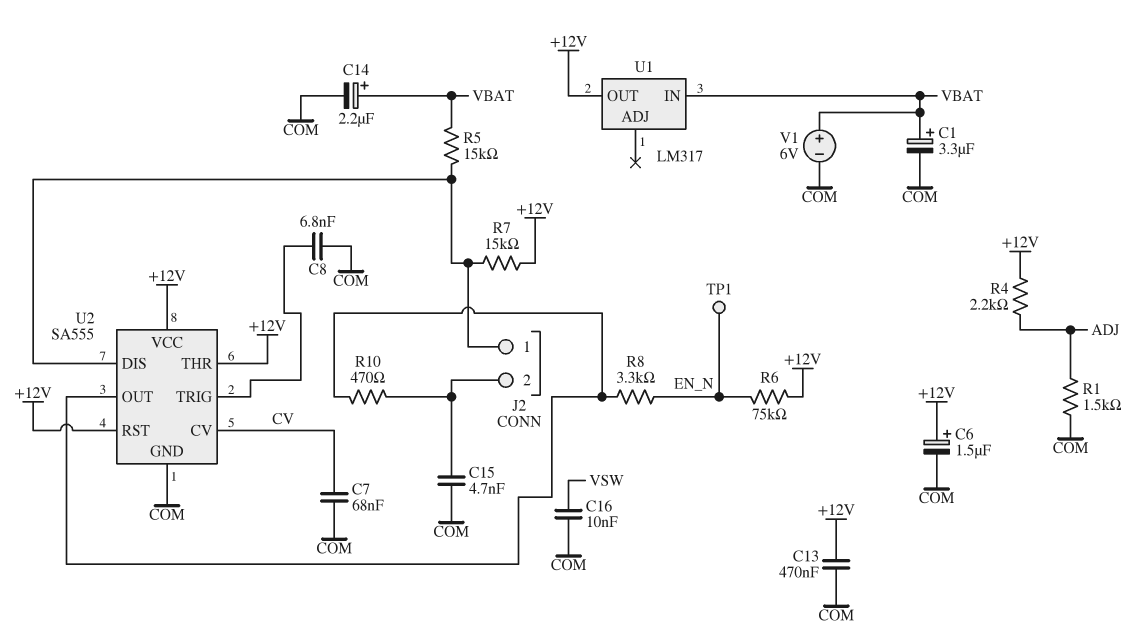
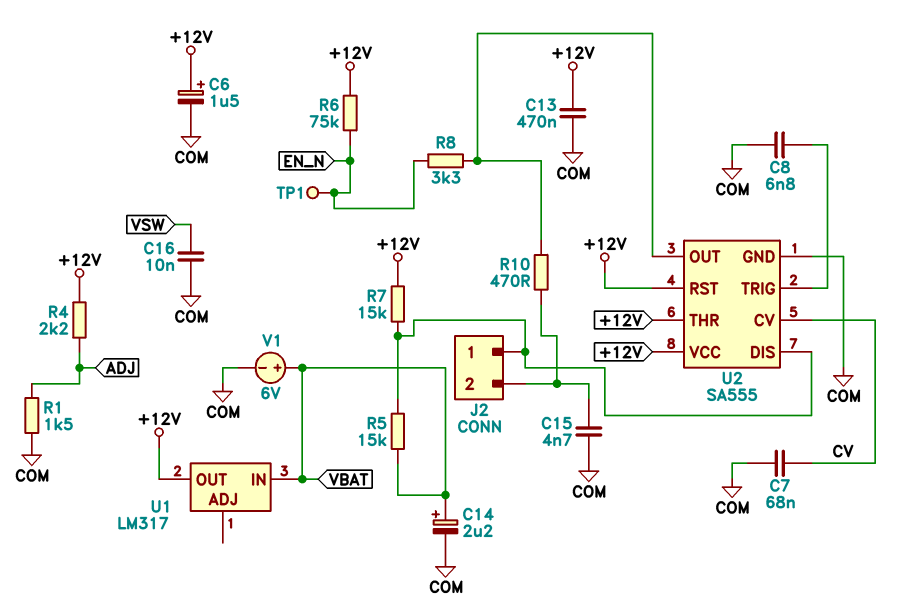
C1: 3.3uF (plus VBAT, minus COM) -> none

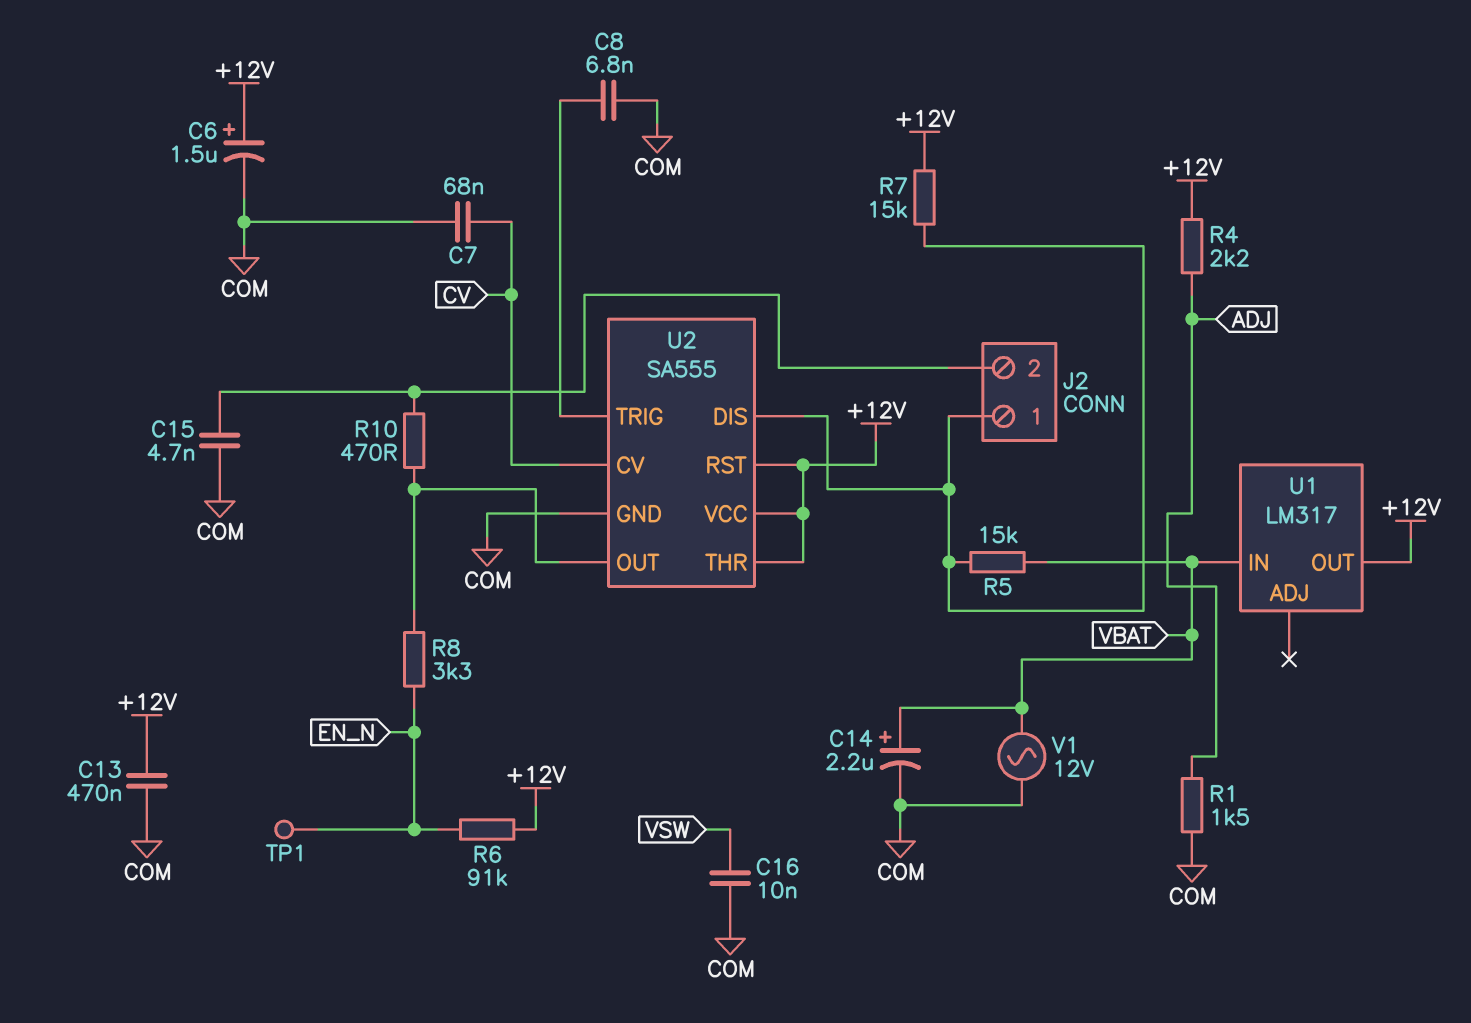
R6: 75k (+12V, EN_N) -> 91k (+12V, EN_N)
V1: 6V (plus VBAT, minus COM) -> AC 12V (COM, VBAT)

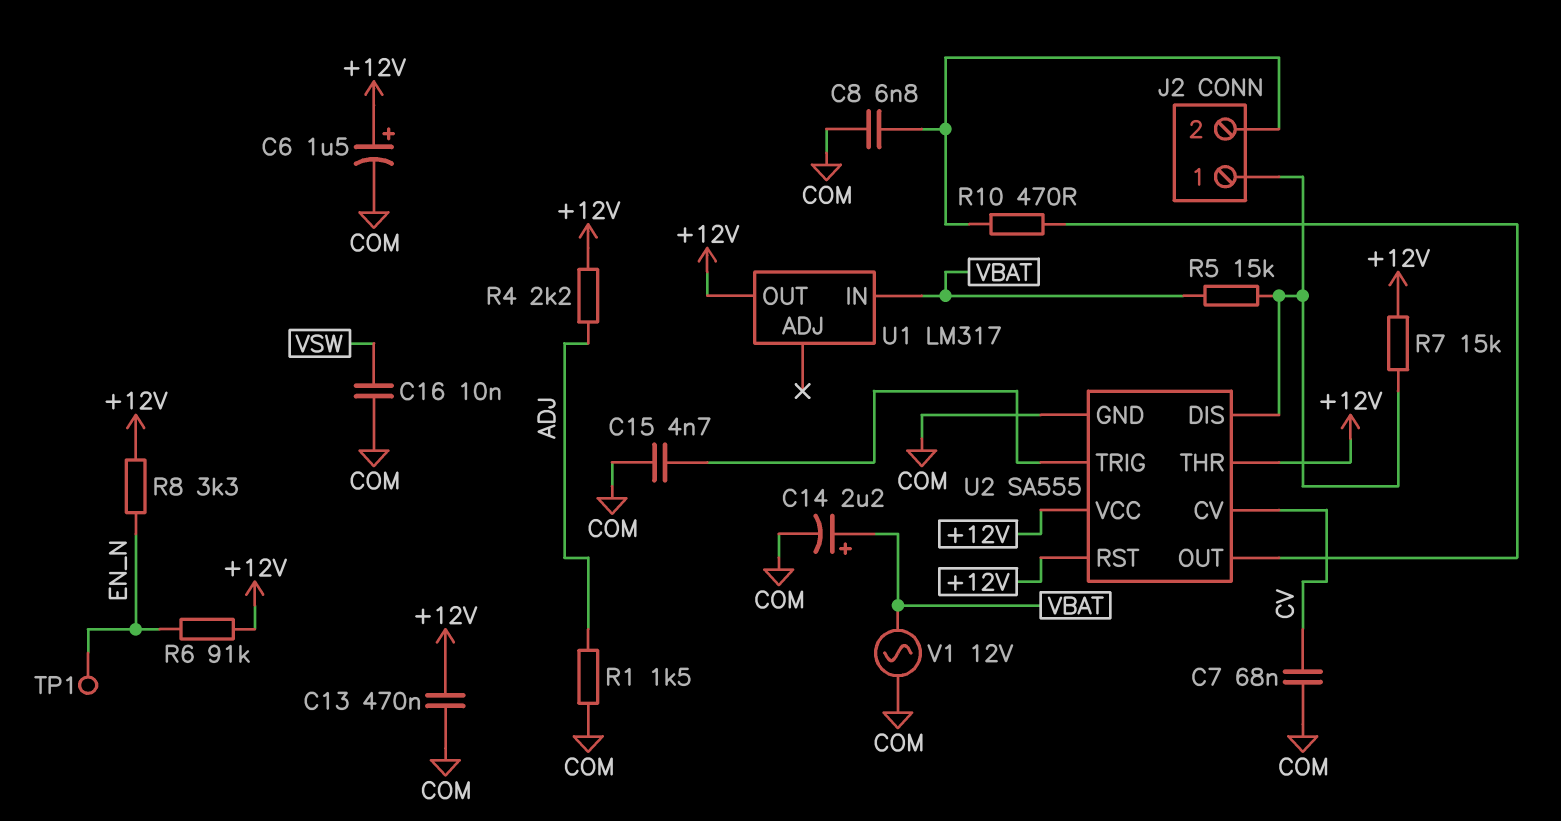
C8: 6.8nF (COM, U2/TRIG) -> 6.8nF (COM, J2/2)
C15: 4.7nF (COM, J2/2) -> 4.7nF (COM, U2/TRIG)
R8: 3.3k (EN_N, U2/OUT) -> 3.3k (+12V, EN_N)

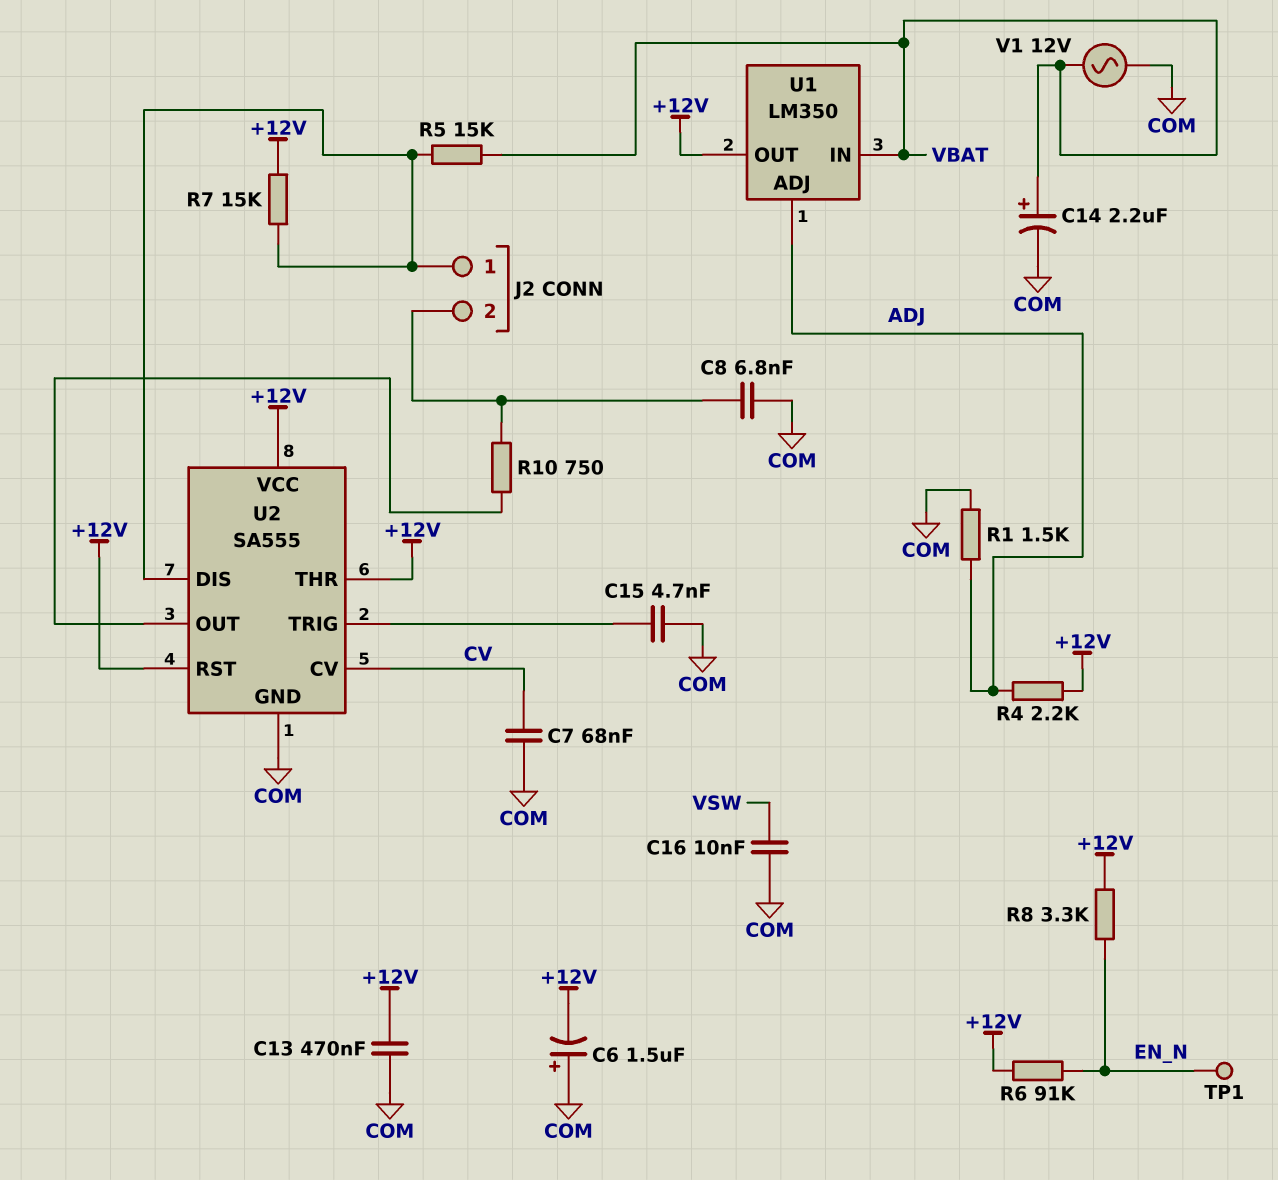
C6: 1.5uF (plus +12V, minus COM) -> 1.5uF (plus COM, minus +12V)
R10: 470 (J2/2, U2/OUT) -> 750 (J2/2, U2/OUT)
U1: LM317 -> LM350
U1 pin ADJ: none -> ADJ

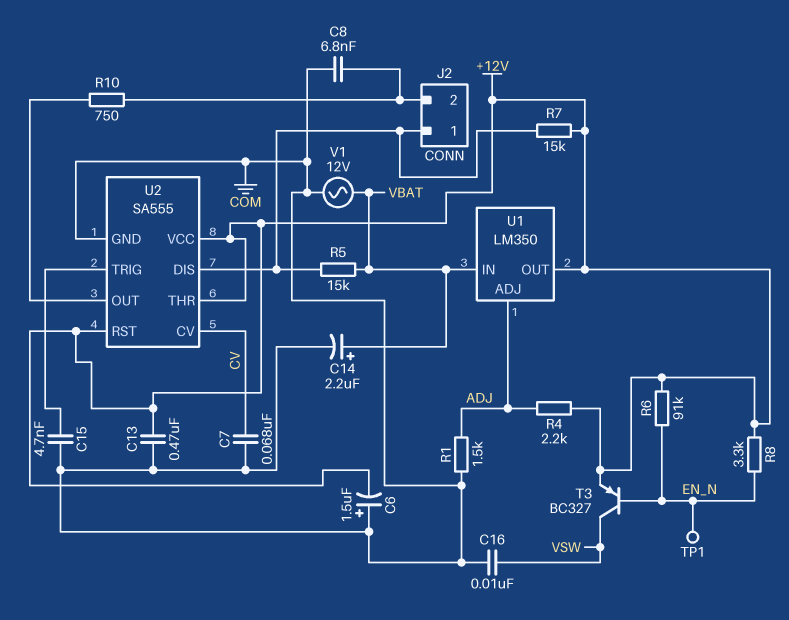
T3: none -> PNP BC327 (B EN_N, C VSW, E +12V)

